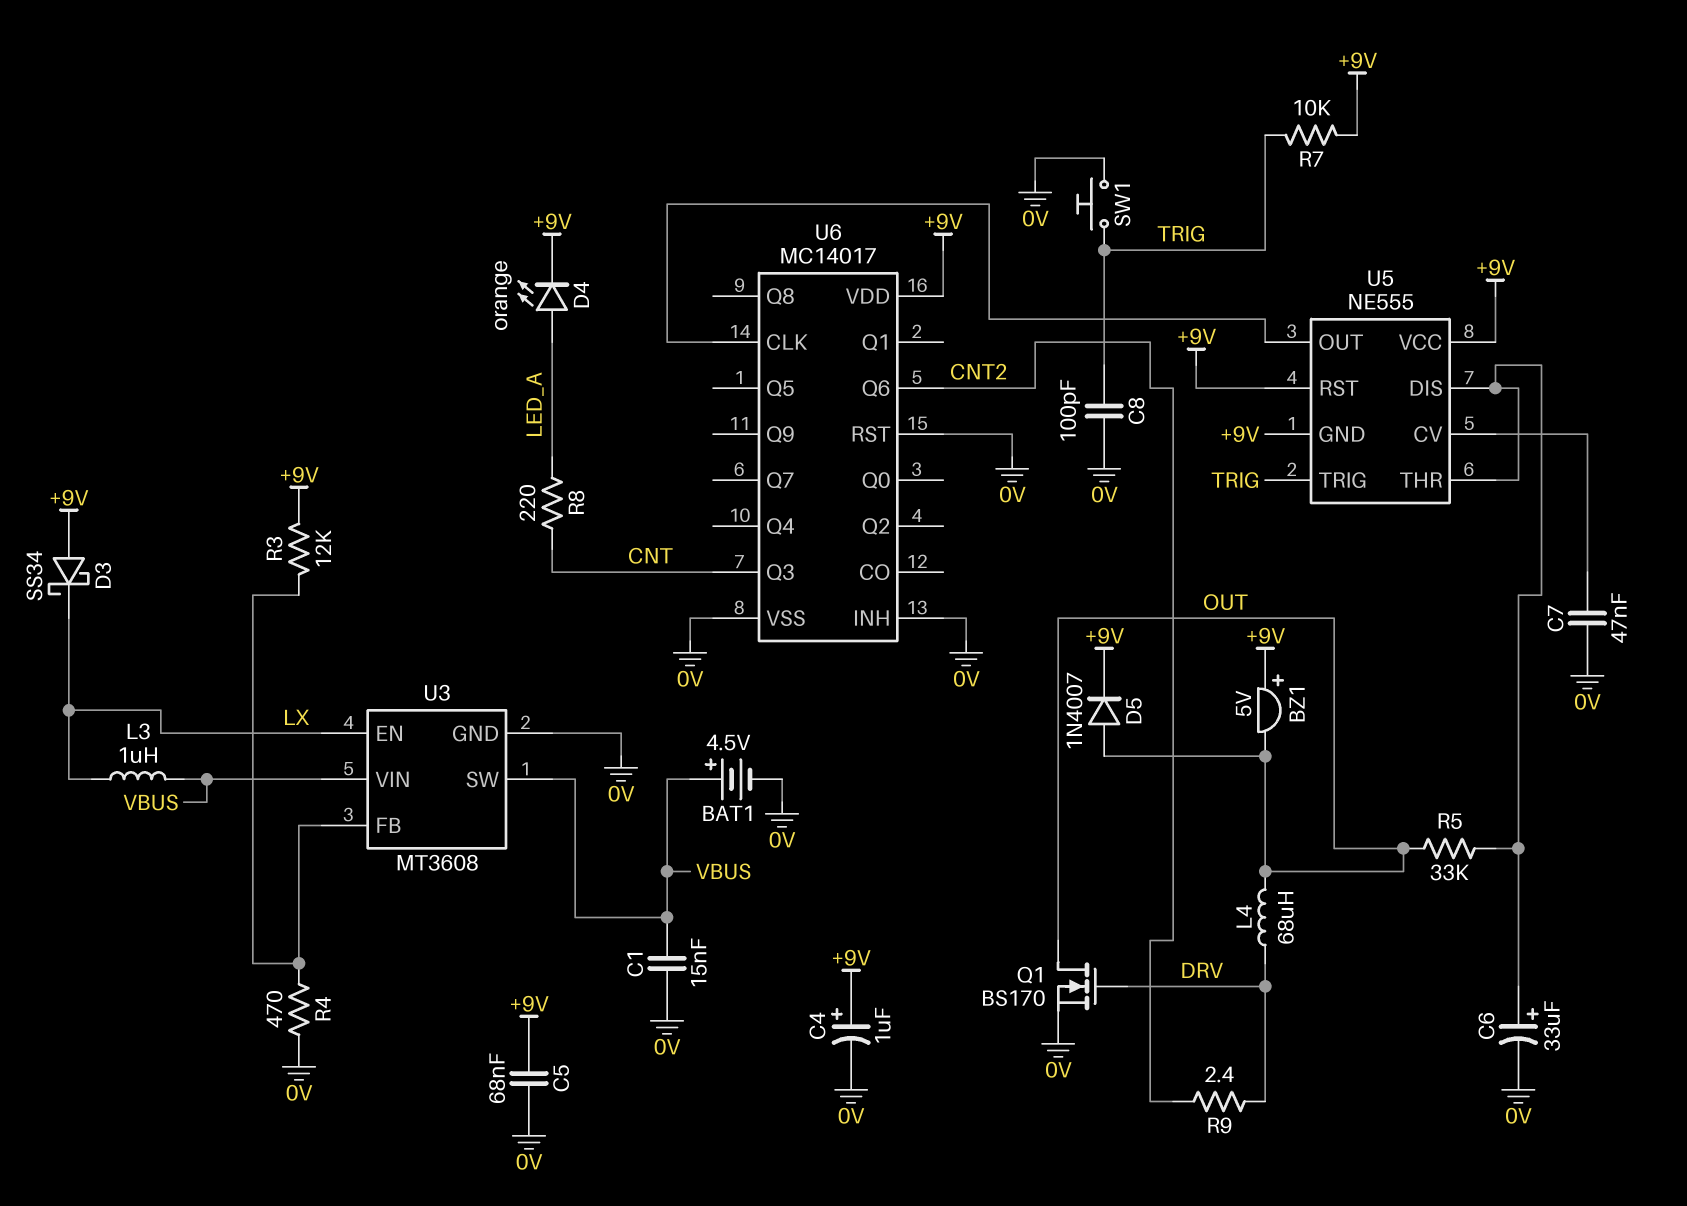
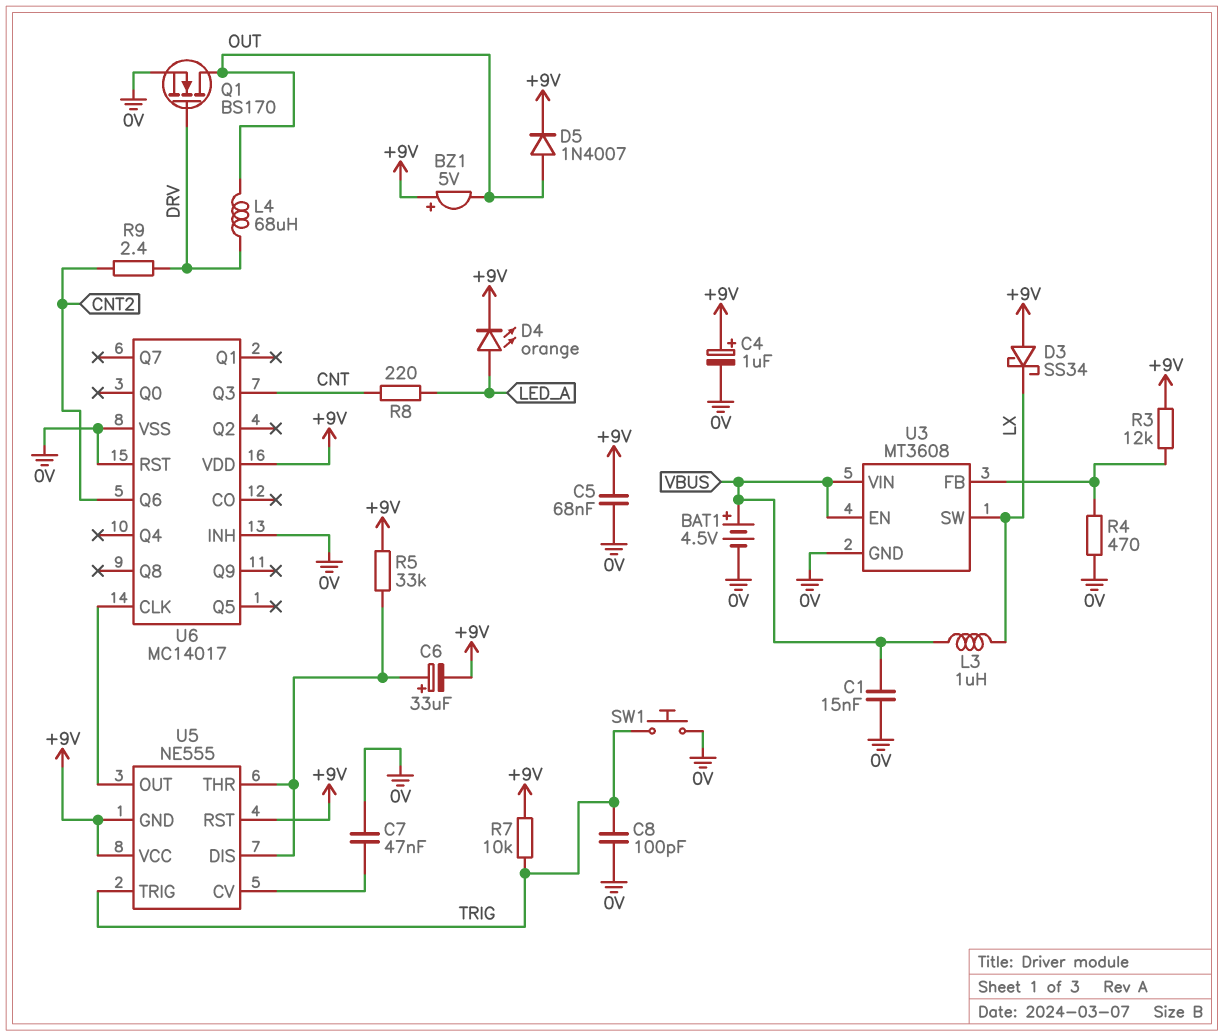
C6: 33uF (plus U5/DIS, minus 0V) -> 33uF (plus U5/DIS, minus +9V)
R5: 33k (OUT, U5/DIS) -> 33k (+9V, U5/DIS)
U3 pin EN: LX -> VBUS
U3 pin SW: VBUS -> LX

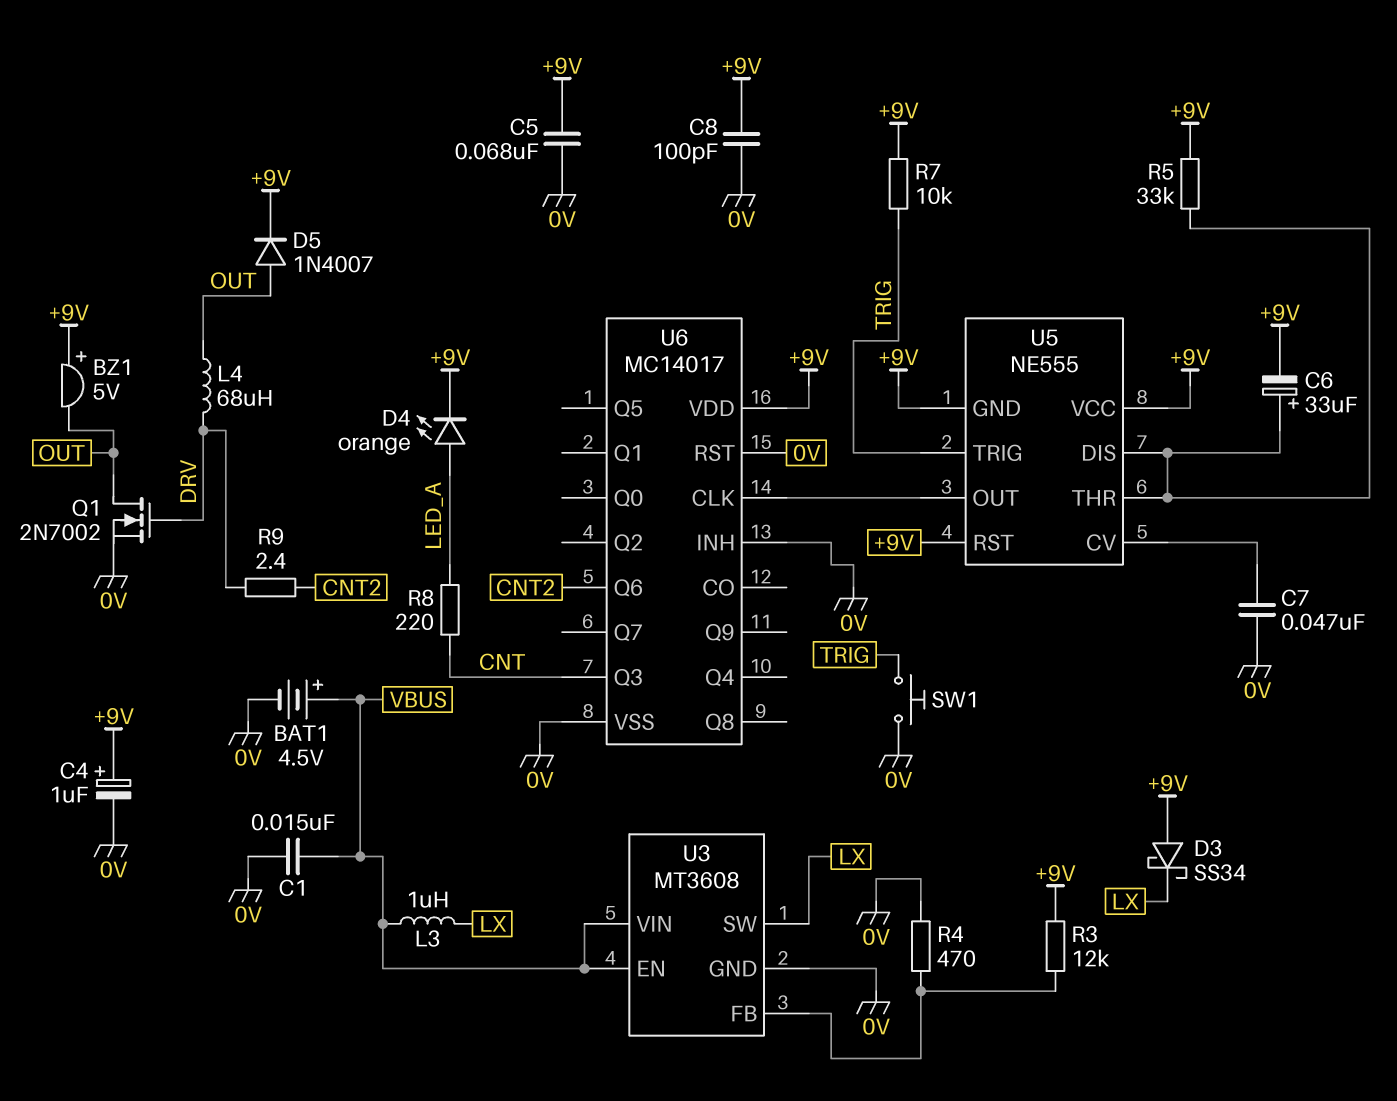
C8: 100pF (0V, TRIG) -> 100pF (+9V, 0V)
Q1: NMOS BS170 (G DRV, D OUT, S 0V) -> NMOS 2N7002 (G DRV, D OUT, S 0V)

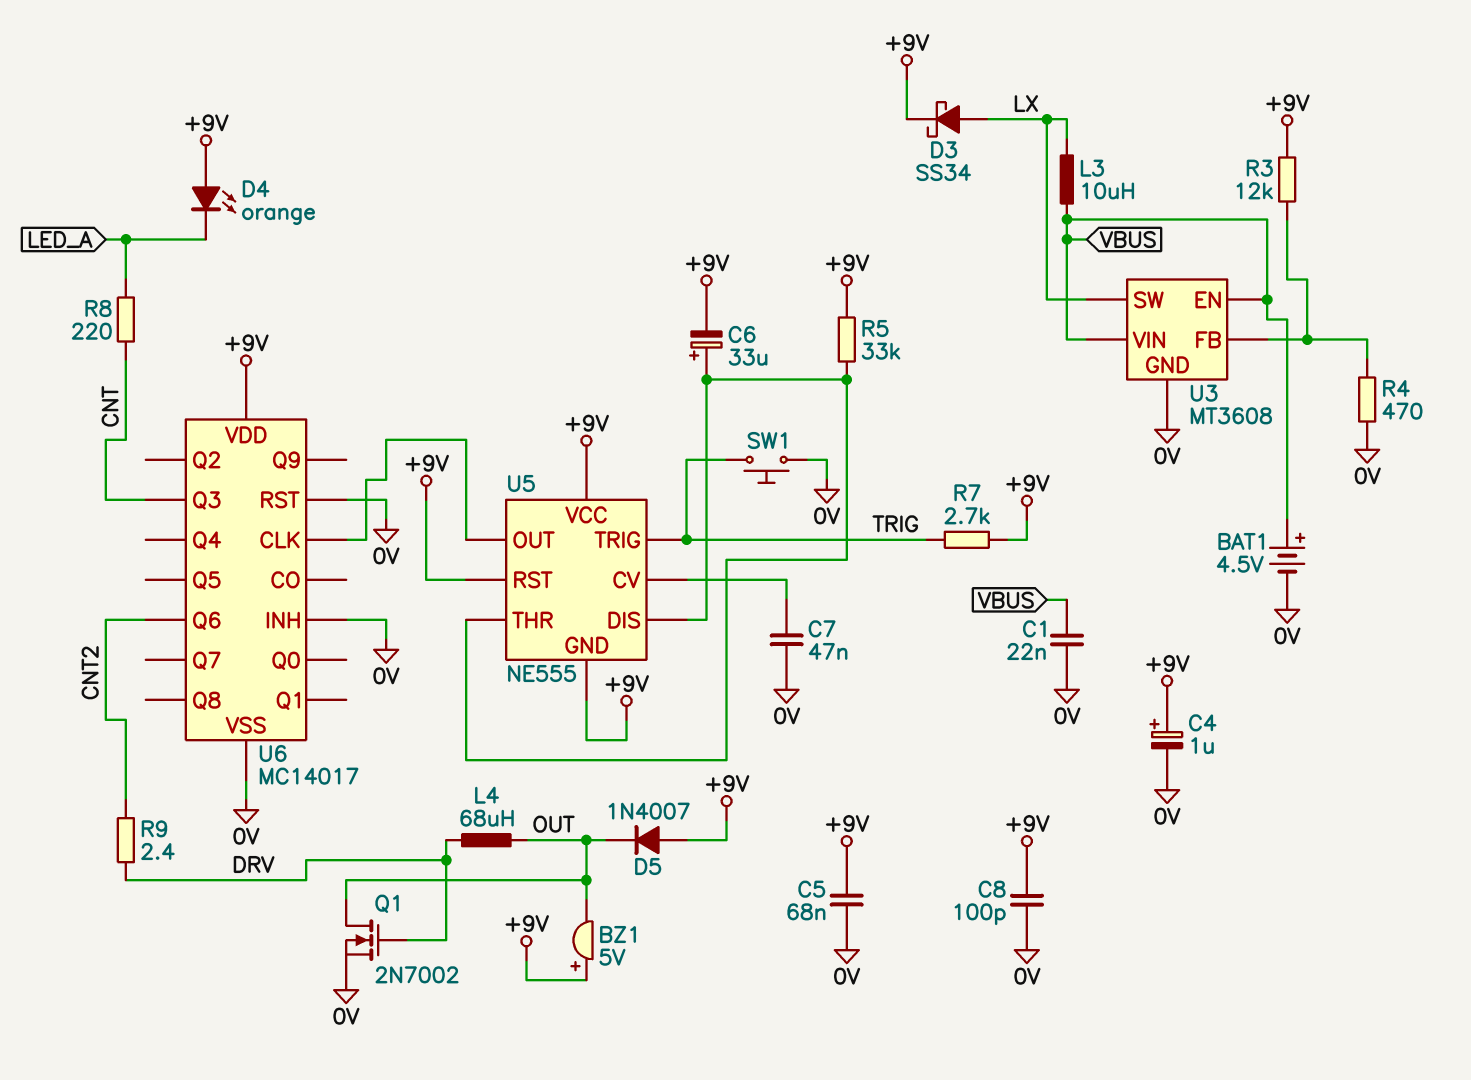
C1: 15nF (0V, VBUS) -> 22nF (0V, VBUS)
D3: schottky SS34 (A +9V, K LX) -> schottky SS34 (A LX, K +9V)
D4: LED orange (A LED_A, K +9V) -> LED orange (A +9V, K LED_A)
D5: diode 1N4007 (A OUT, K +9V) -> diode 1N4007 (A +9V, K OUT)
L3: 1uH (LX, VBUS) -> 10uH (LX, VBUS)
R7: 10k (+9V, TRIG) -> 2.7k (+9V, TRIG)

